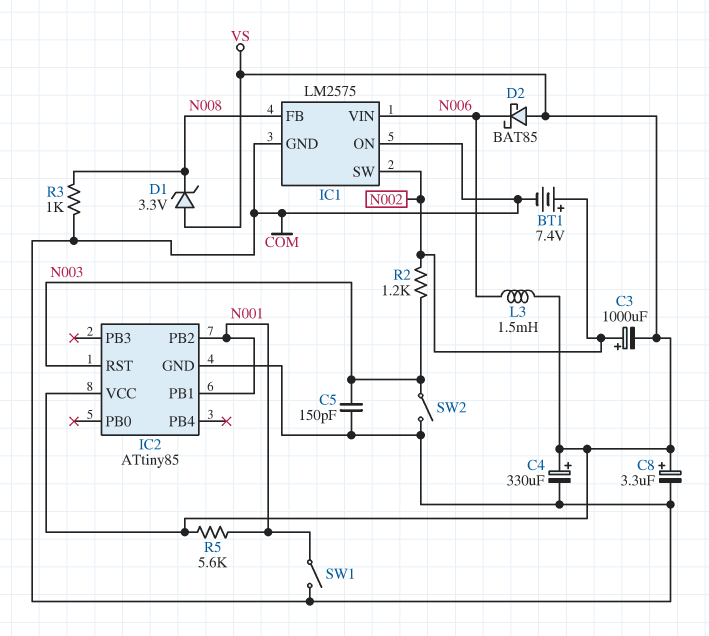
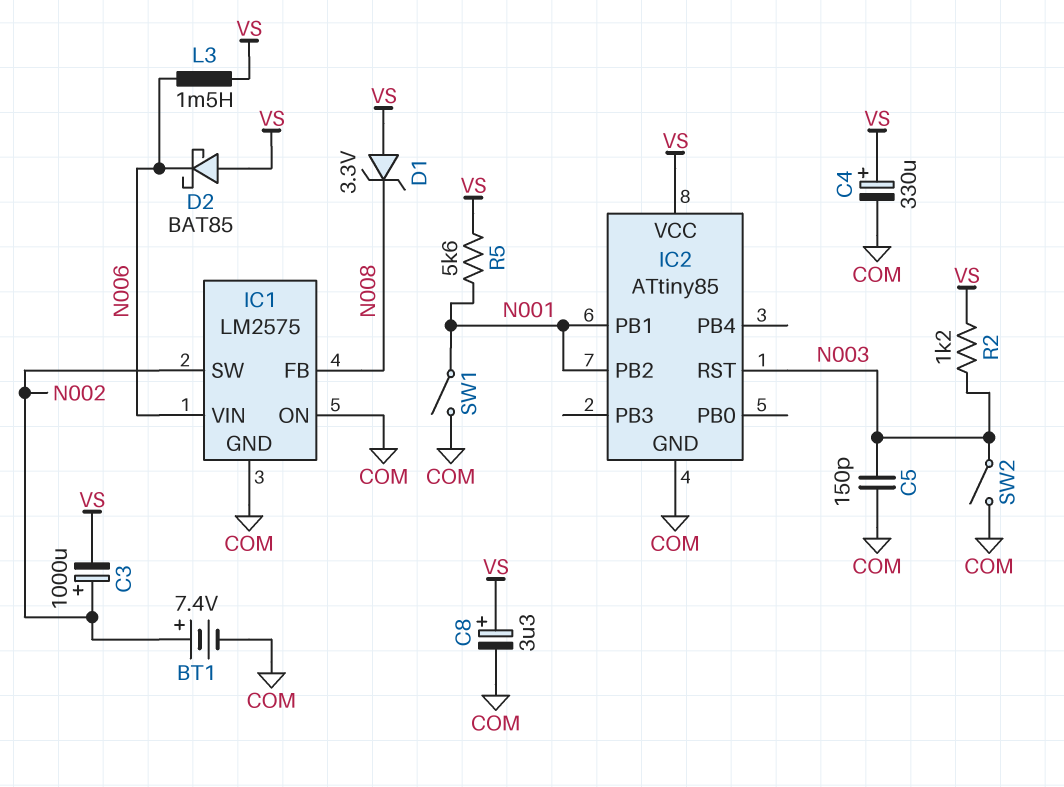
R2: 1.2k (N002, N003) -> 1.2k (N003, VS)
R3: 1k (COM, N008) -> none

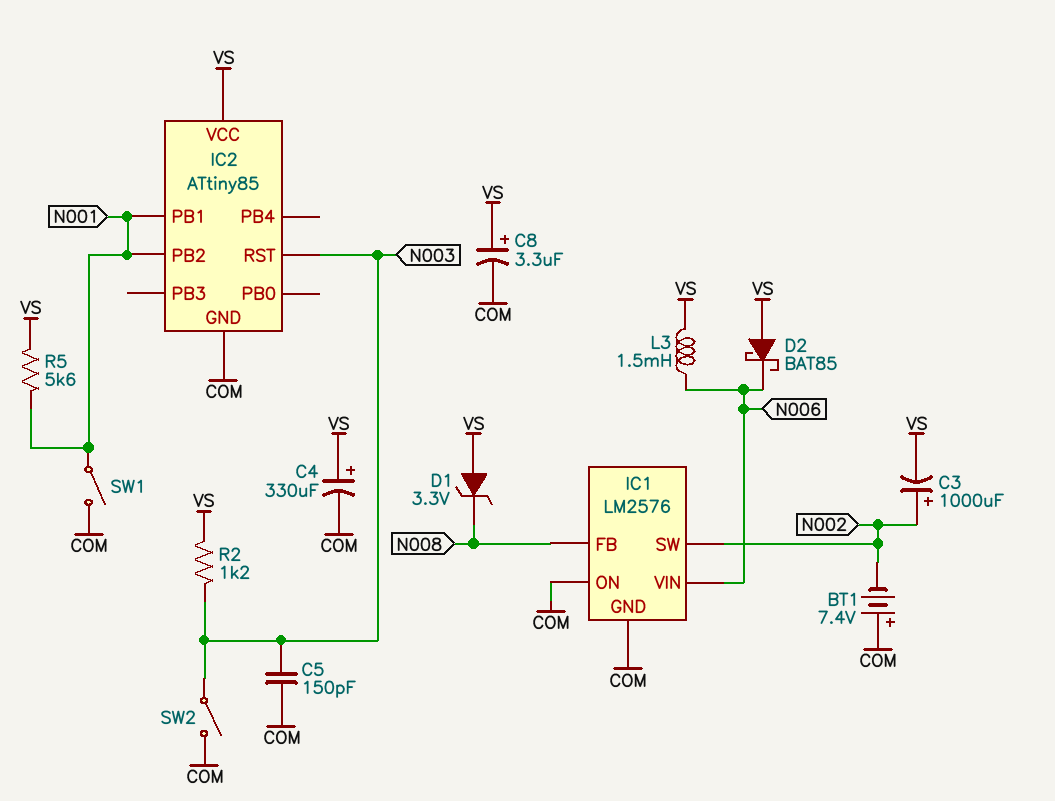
BT1: 7.4V (plus N002, minus COM) -> 7.4V (plus COM, minus N002)
IC1: LM2575 -> LM2576

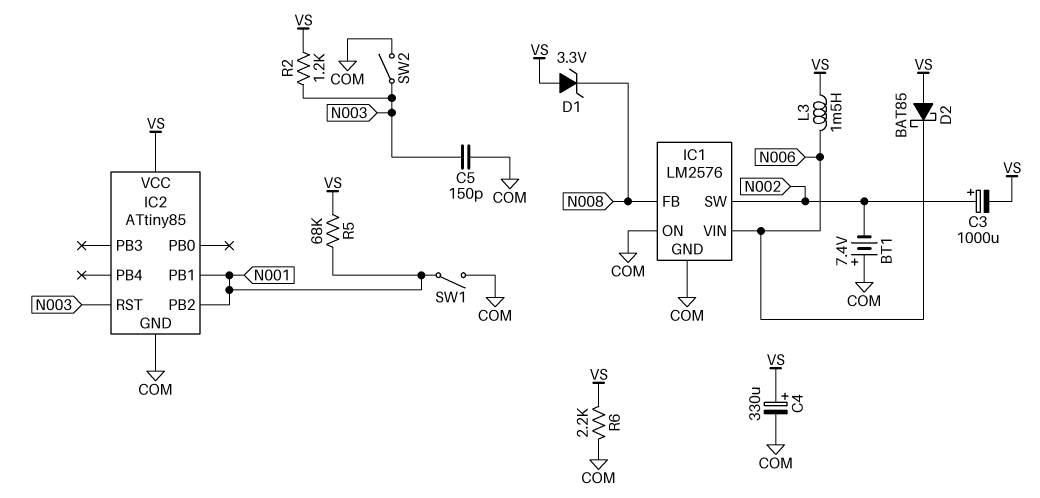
C8: 3.3uF (plus VS, minus COM) -> none
R5: 5.6k (N001, VS) -> 68k (N001, VS)
R6: none -> 2.2k (COM, VS)

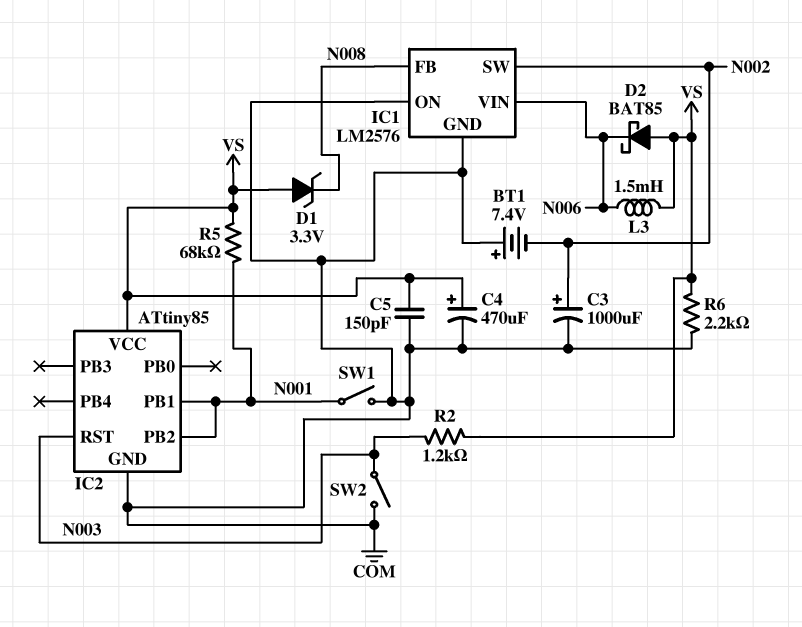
C3: 1000uF (plus N002, minus VS) -> 1000uF (plus N002, minus COM)
C4: 330uF (plus VS, minus COM) -> 470uF (plus VS, minus COM)
C5: 150pF (COM, N003) -> 150pF (COM, VS)

